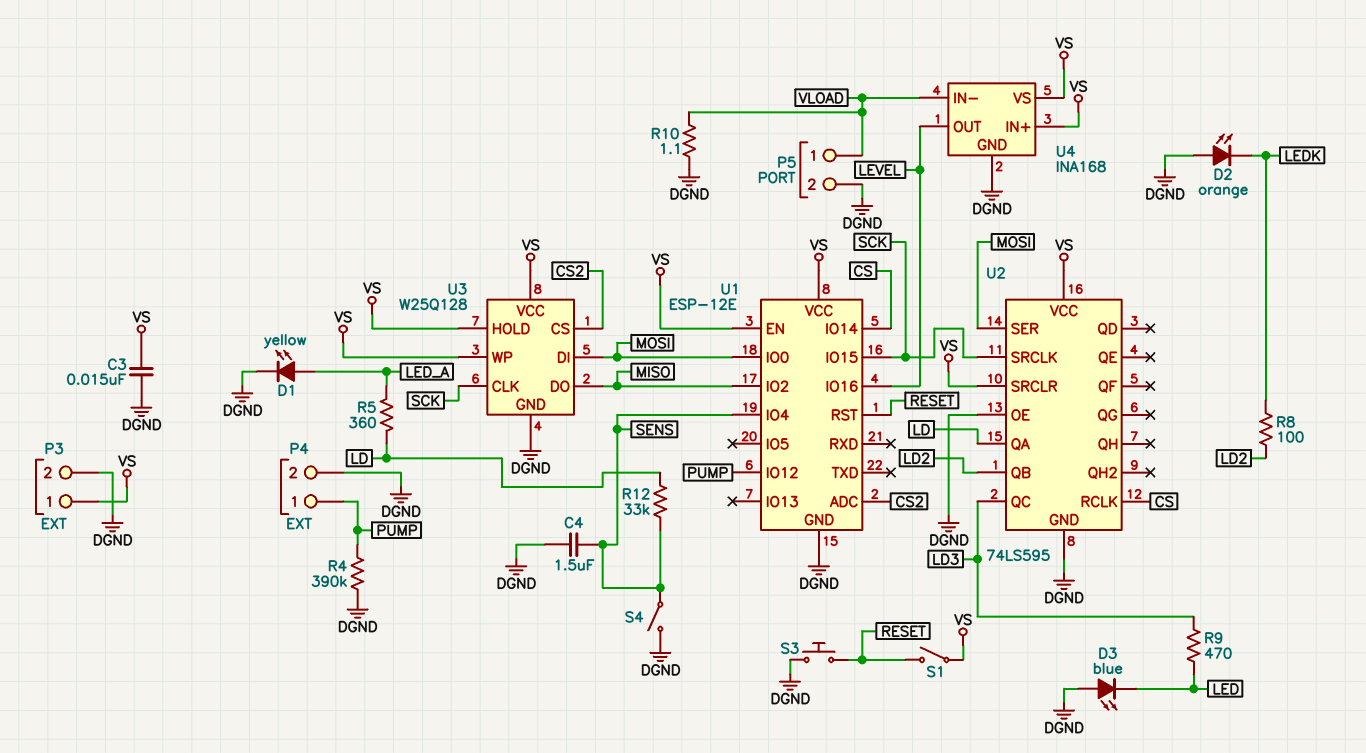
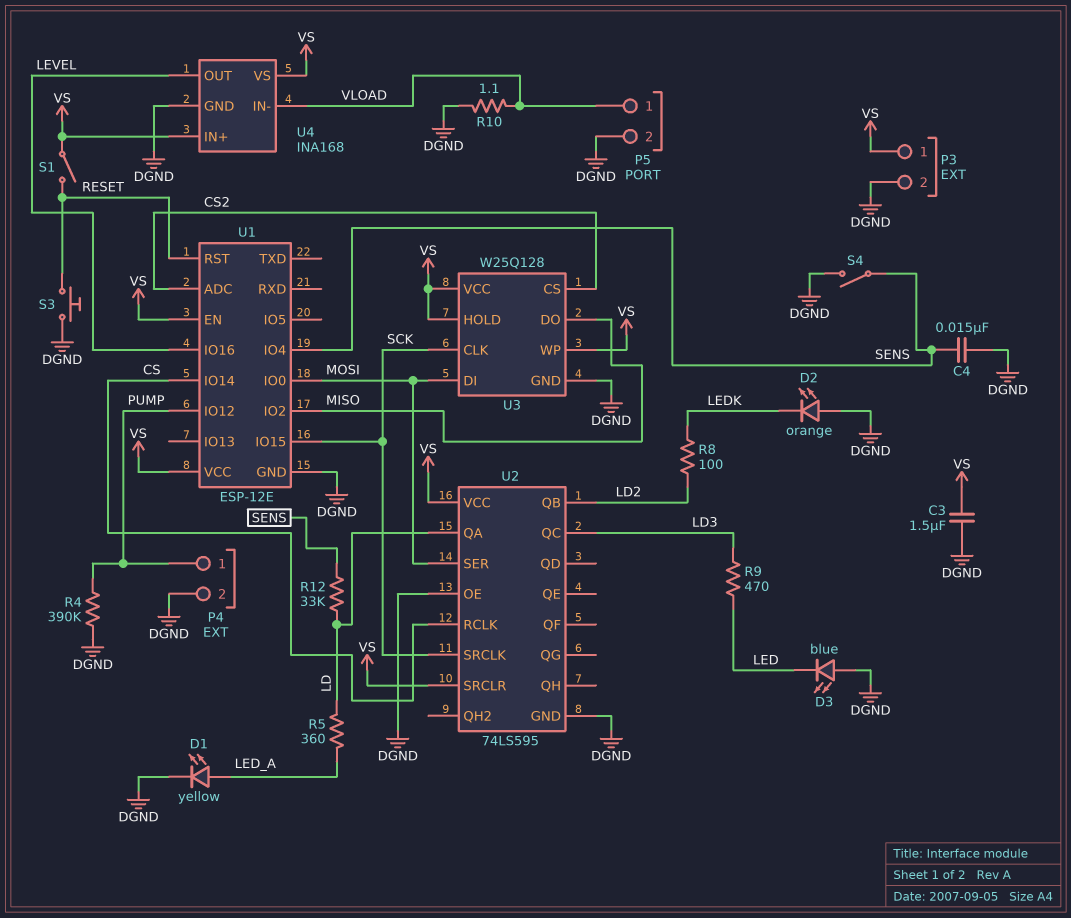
C3: 15nF (DGND, VS) -> 1.5uF (DGND, VS)
C4: 1.5uF (DGND, SENS) -> 15nF (DGND, SENS)

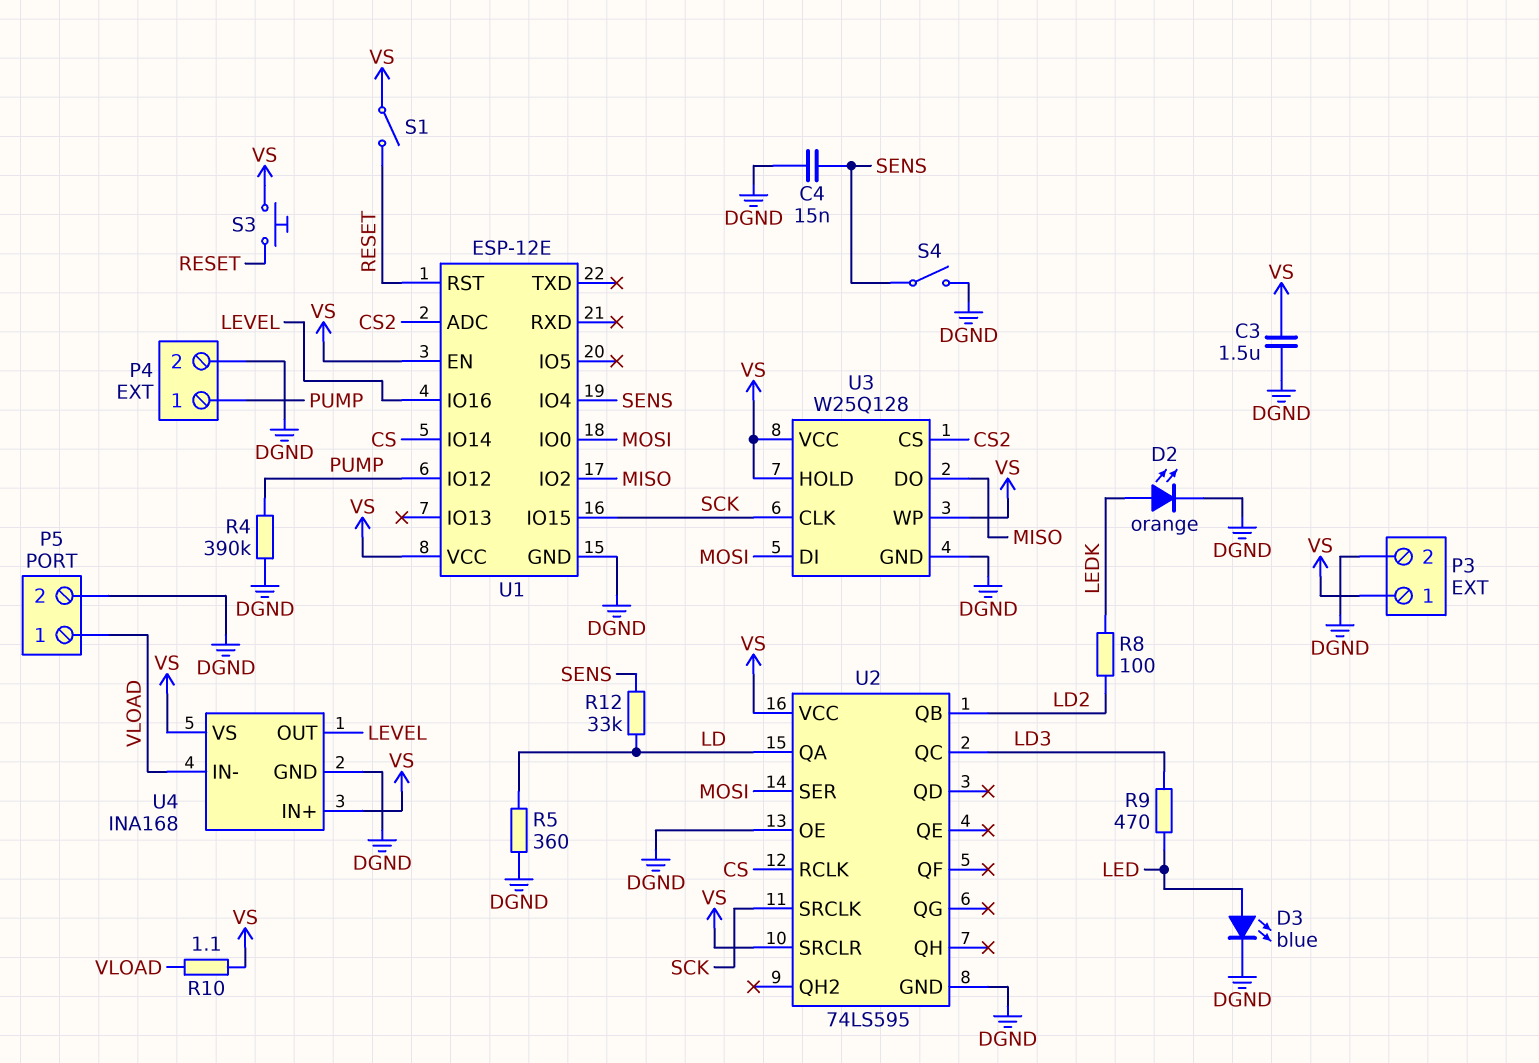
D1: LED yellow (A LED_A, K DGND) -> none
D2: LED orange (A DGND, K LEDK) -> LED orange (A LEDK, K DGND)
D3: LED blue (A DGND, K LED) -> LED blue (A LED, K DGND)
R5: 360 (LD, LED_A) -> 360 (DGND, LD)
R10: 1.1 (DGND, VLOAD) -> 1.1 (VLOAD, VS)
S3: button (DGND, RESET) -> button (RESET, VS)

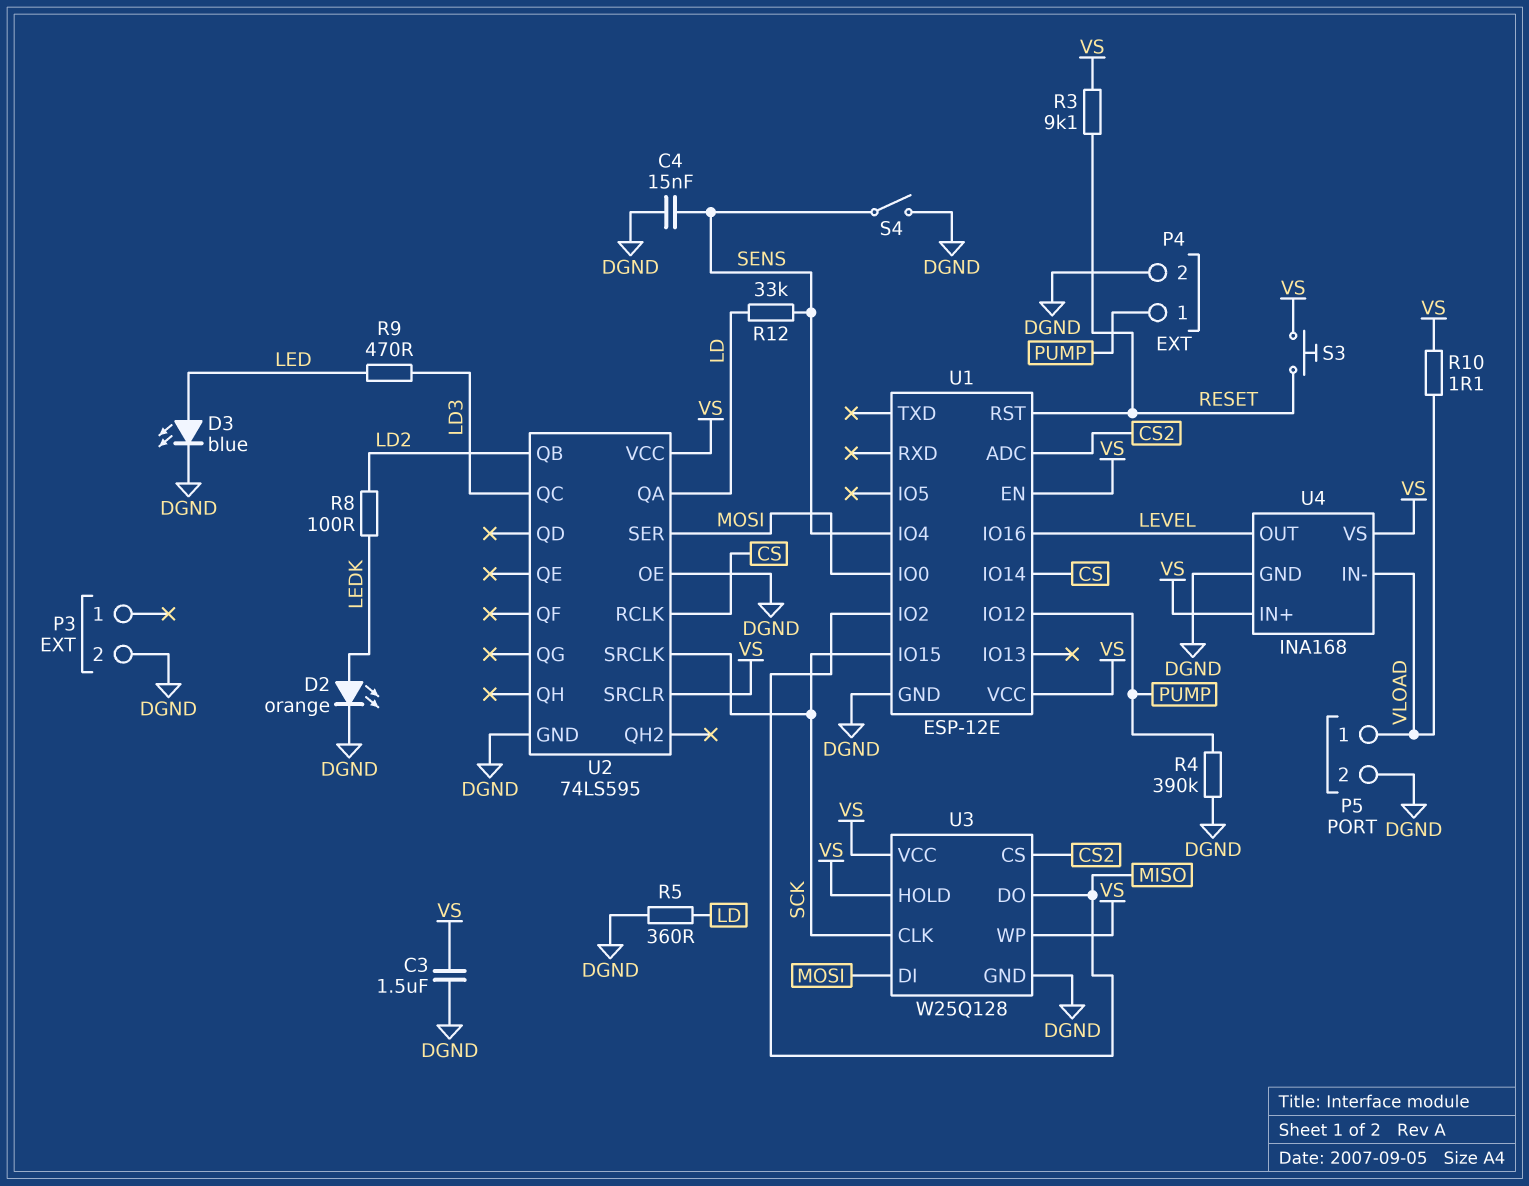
P3 pin 1: VS -> none
R3: none -> 9.1k (RESET, VS)
S1: switch (RESET, VS) -> none

